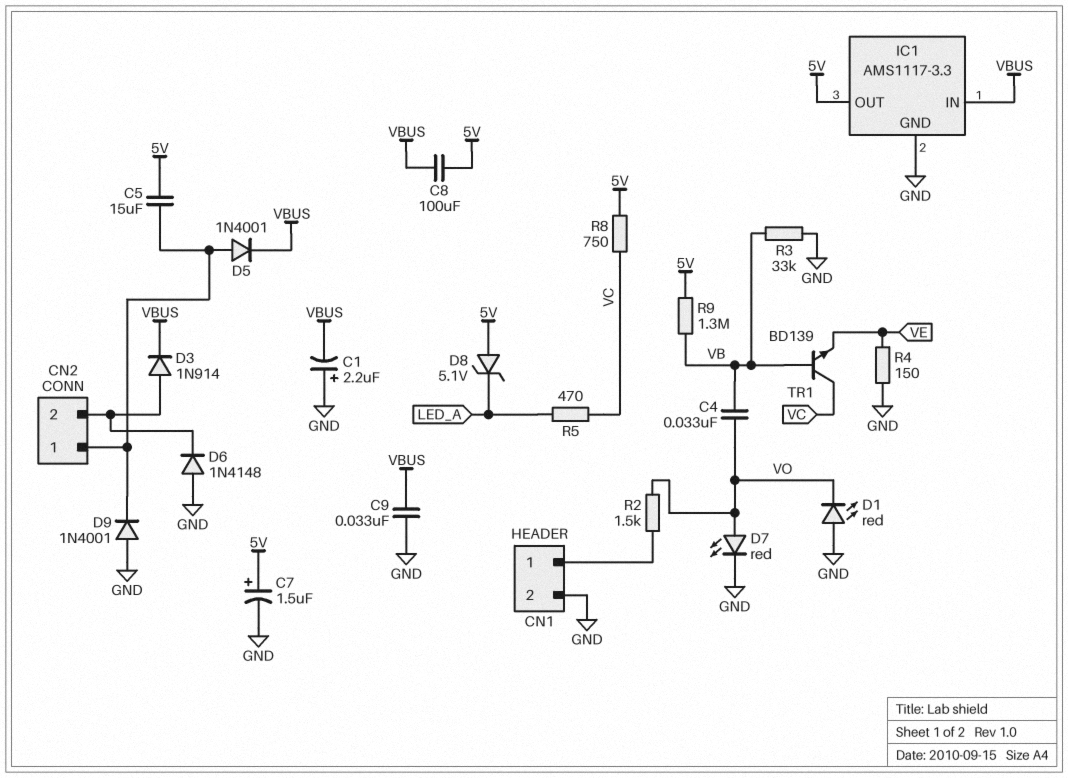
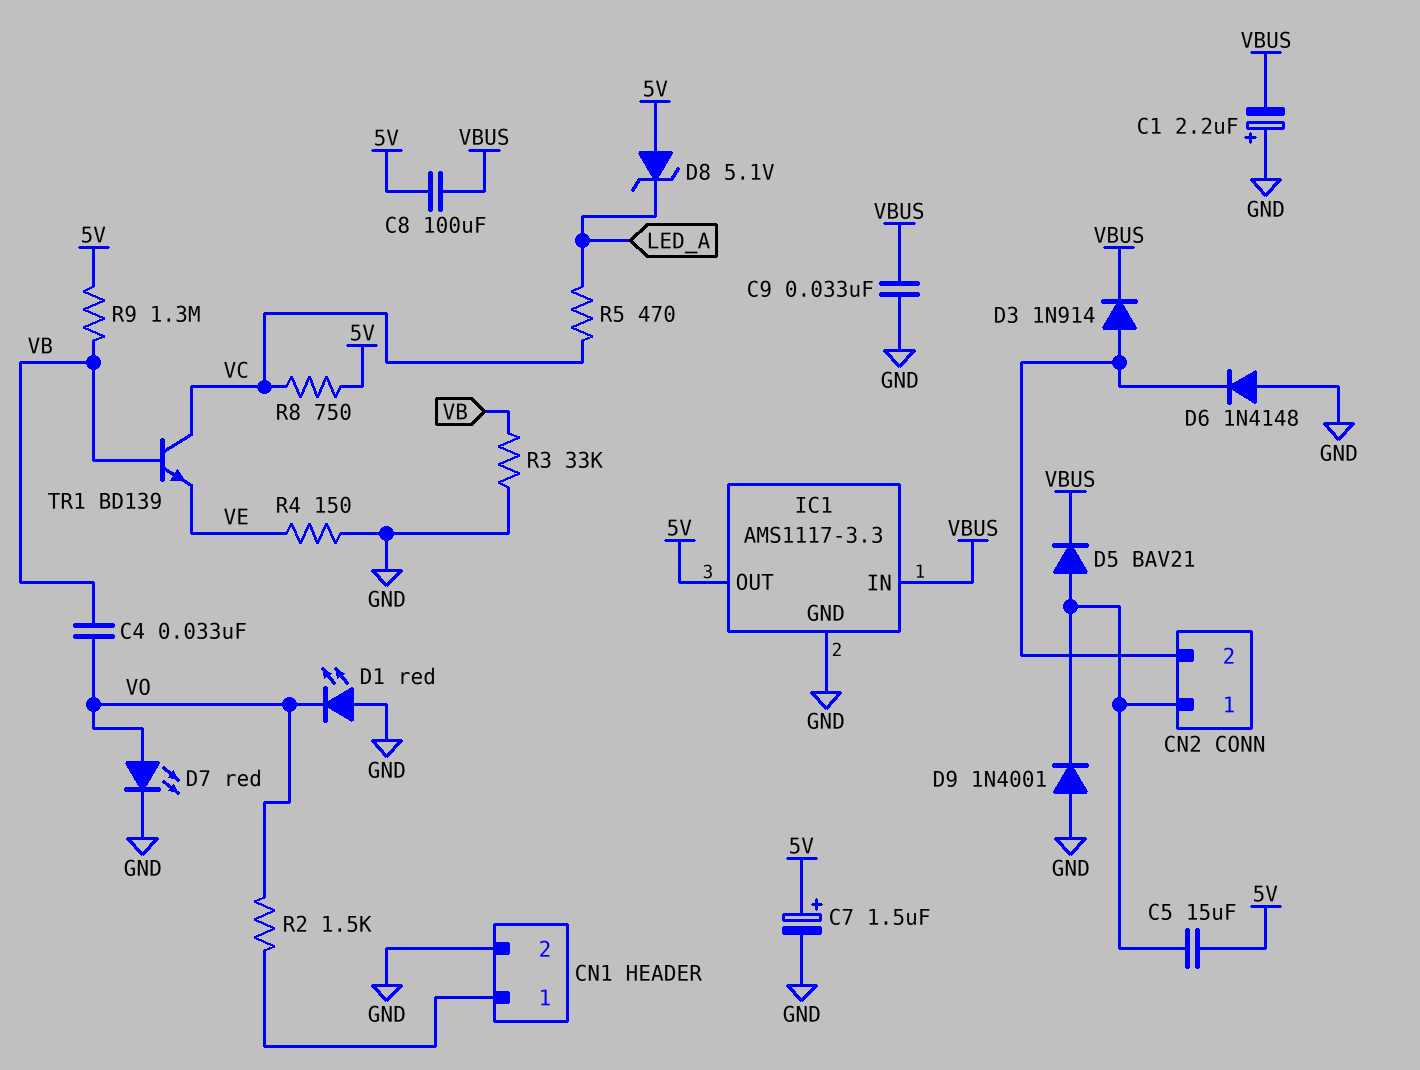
D5: diode 1N4001 (A CN2/1, K VBUS) -> diode BAV21 (A CN2/1, K VBUS)

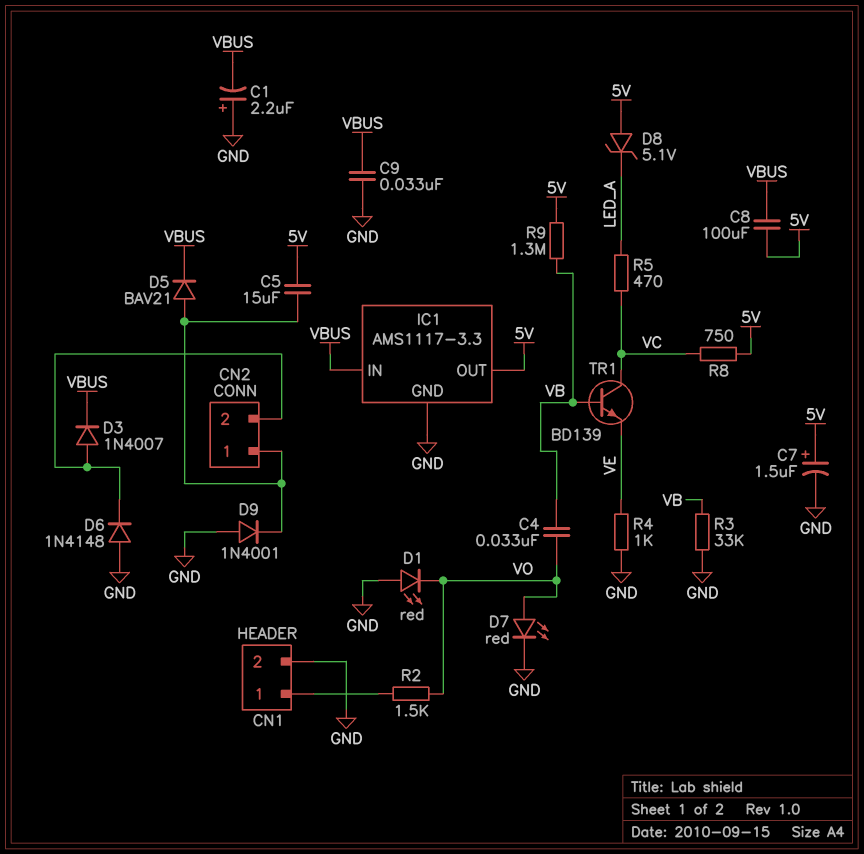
D3: diode 1N914 (A CN2/2, K VBUS) -> diode 1N4007 (A CN2/2, K VBUS)
R4: 150 (GND, VE) -> 1k (GND, VE)

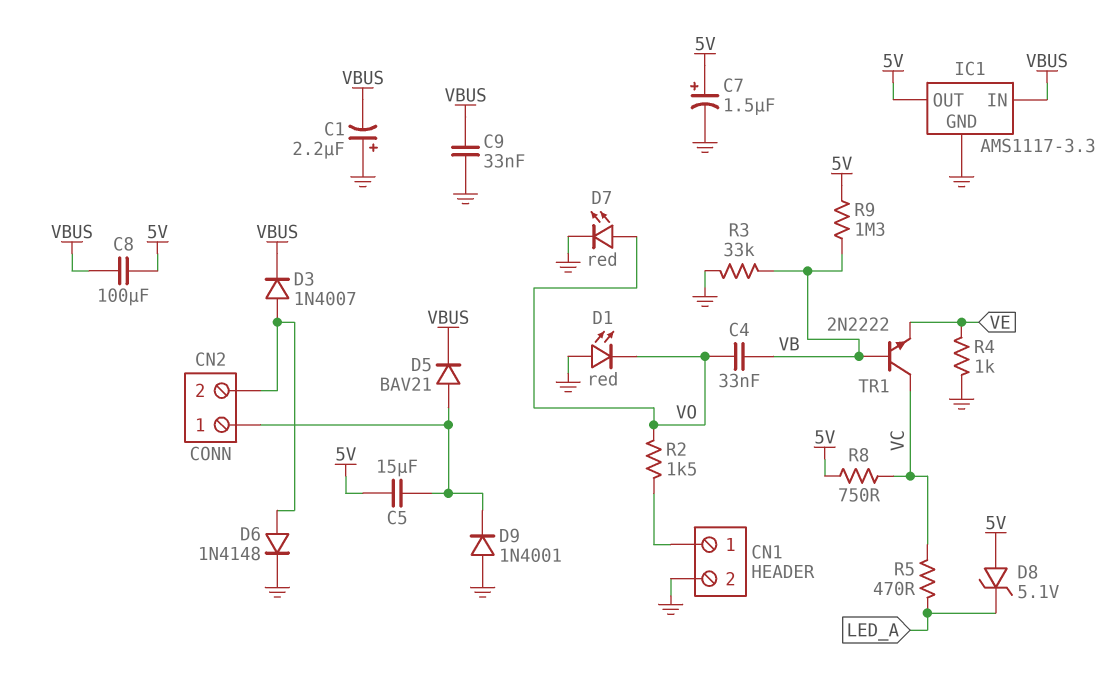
D6: diode 1N4148 (A GND, K CN2/2) -> diode 1N4148 (A CN2/2, K GND)
TR1: NPN BD139 (B VB, C VC, E VE) -> NPN 2N2222 (B VB, C VC, E VE)

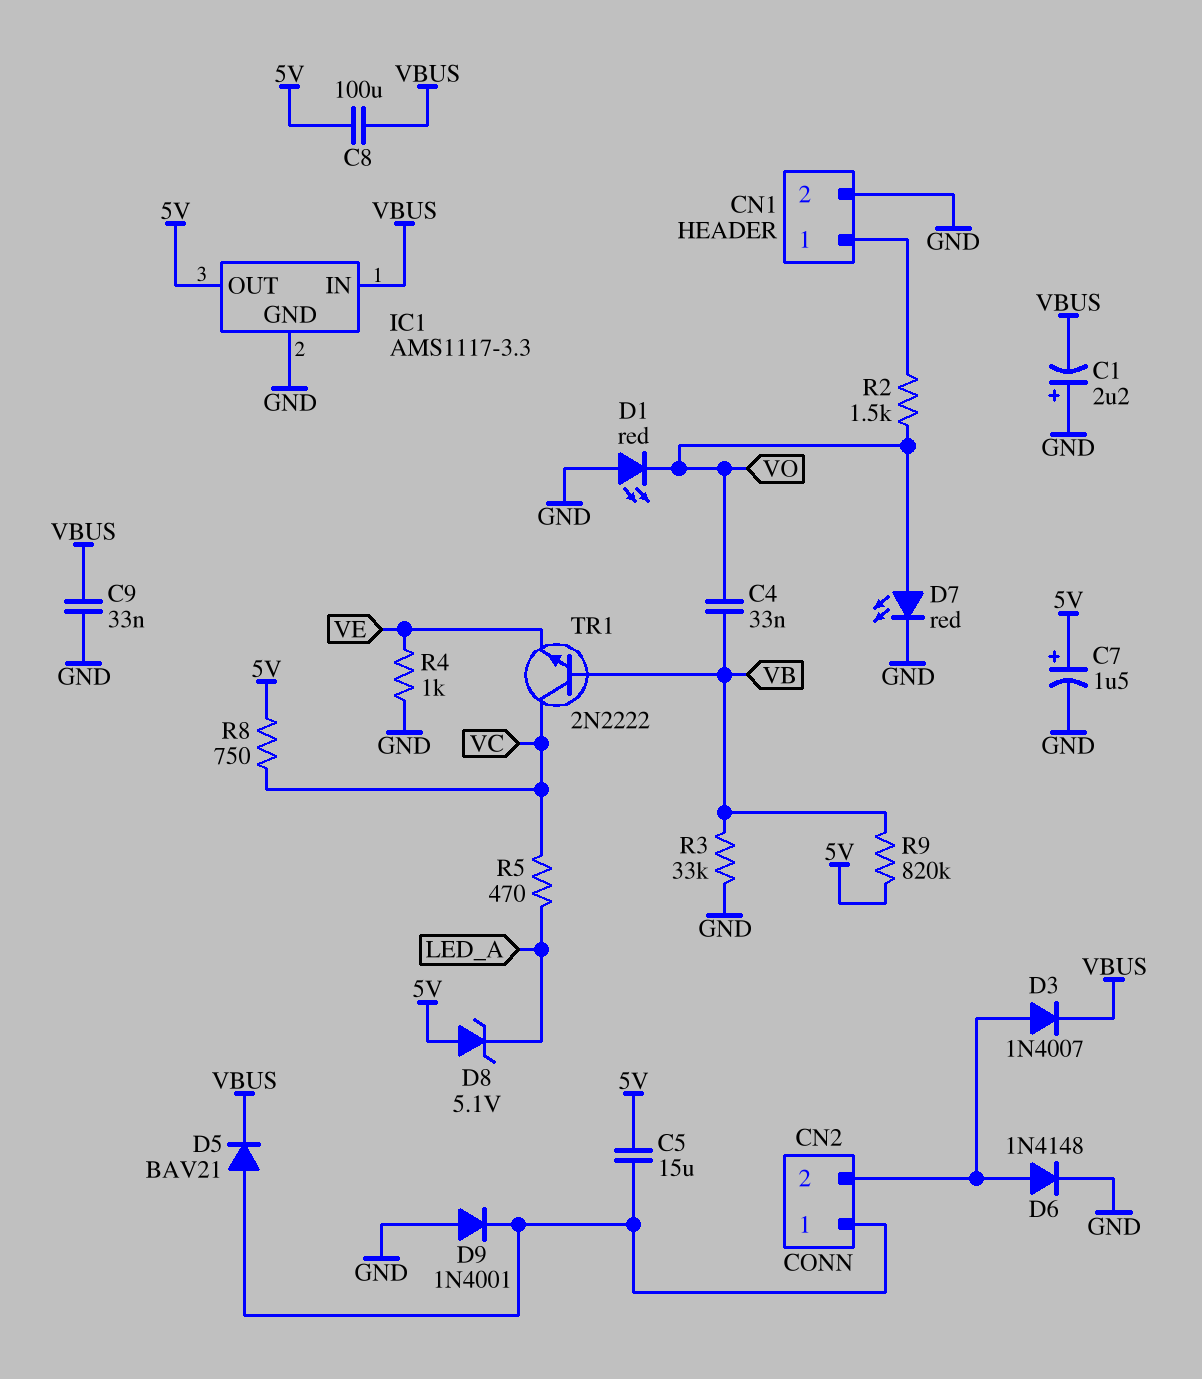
R9: 1.3M (5V, VB) -> 820k (5V, VB)

